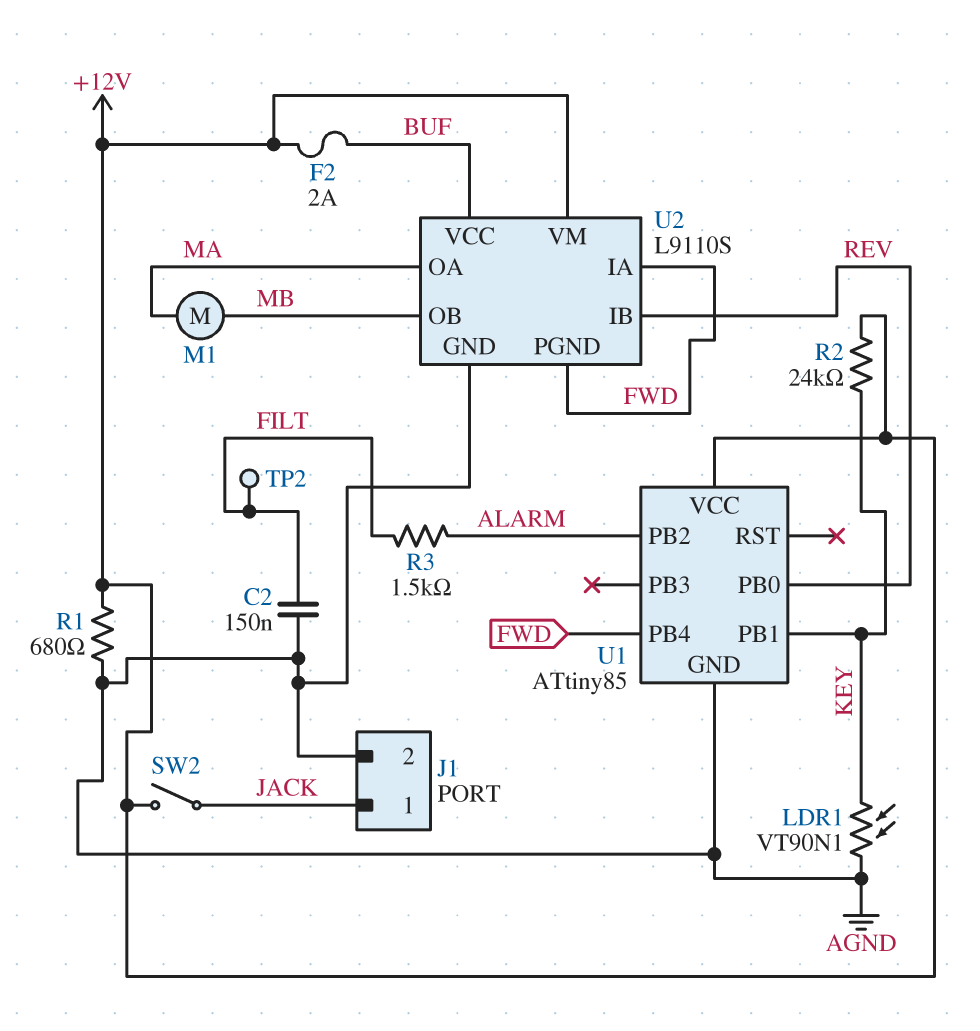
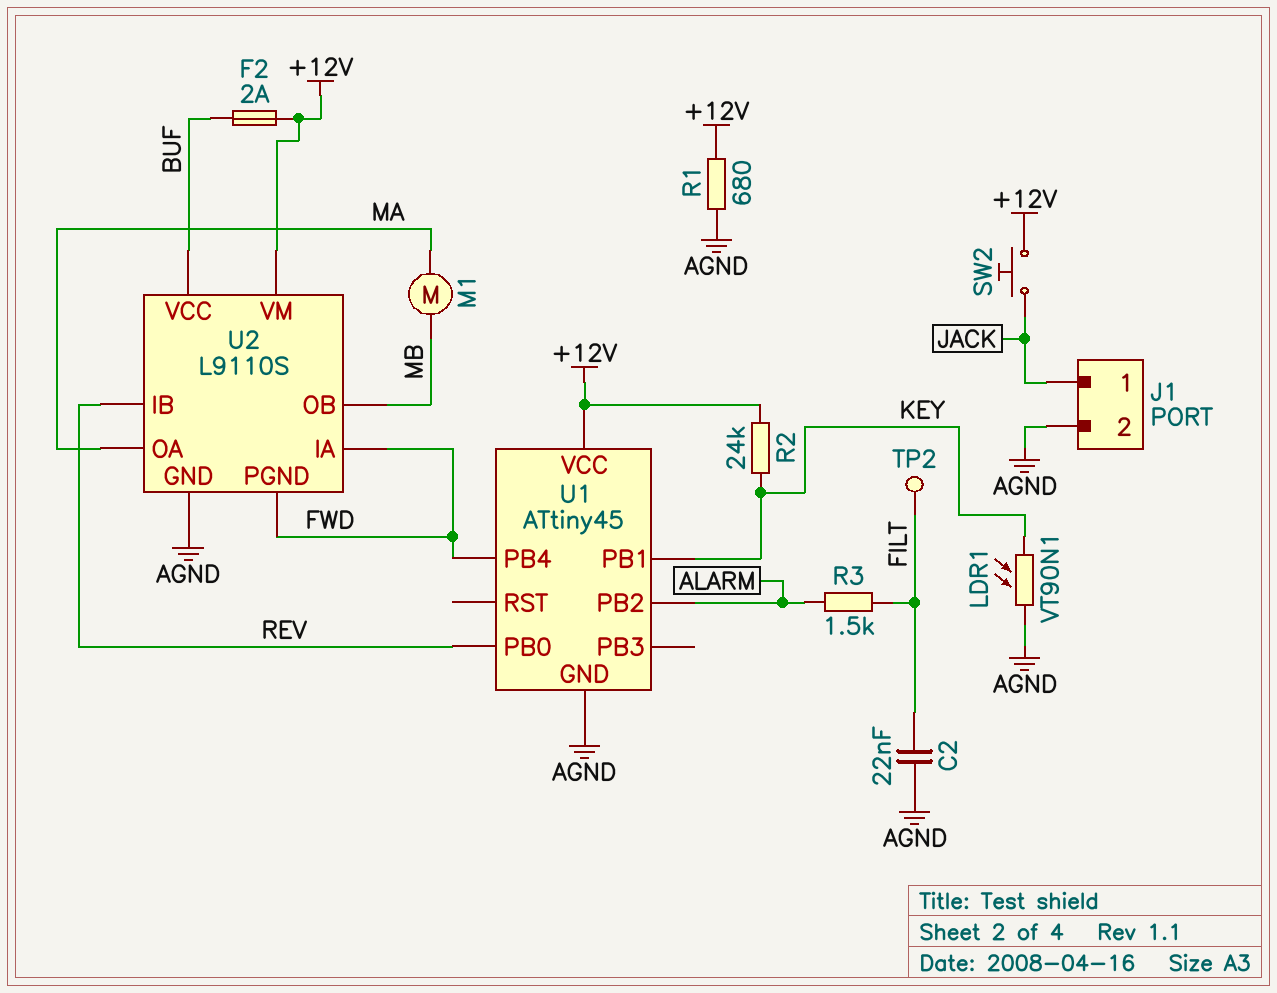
C2: 150nF (AGND, FILT) -> 22nF (AGND, FILT)
SW2: switch (+12V, JACK) -> button (+12V, JACK)
U1: ATtiny85 -> ATtiny45

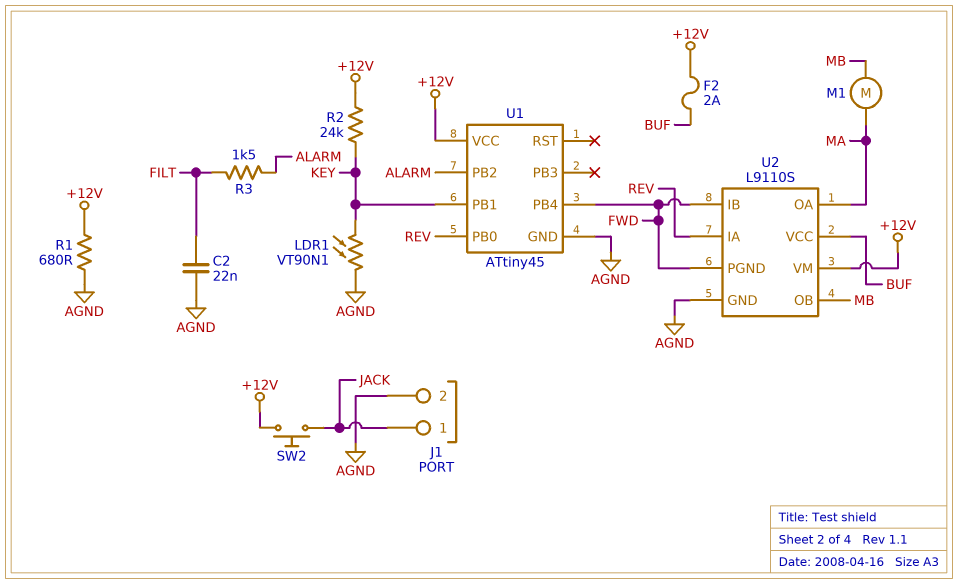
TP2: test point (FILT) -> none
U2 pin IA: FWD -> REV
U2 pin IB: REV -> FWD

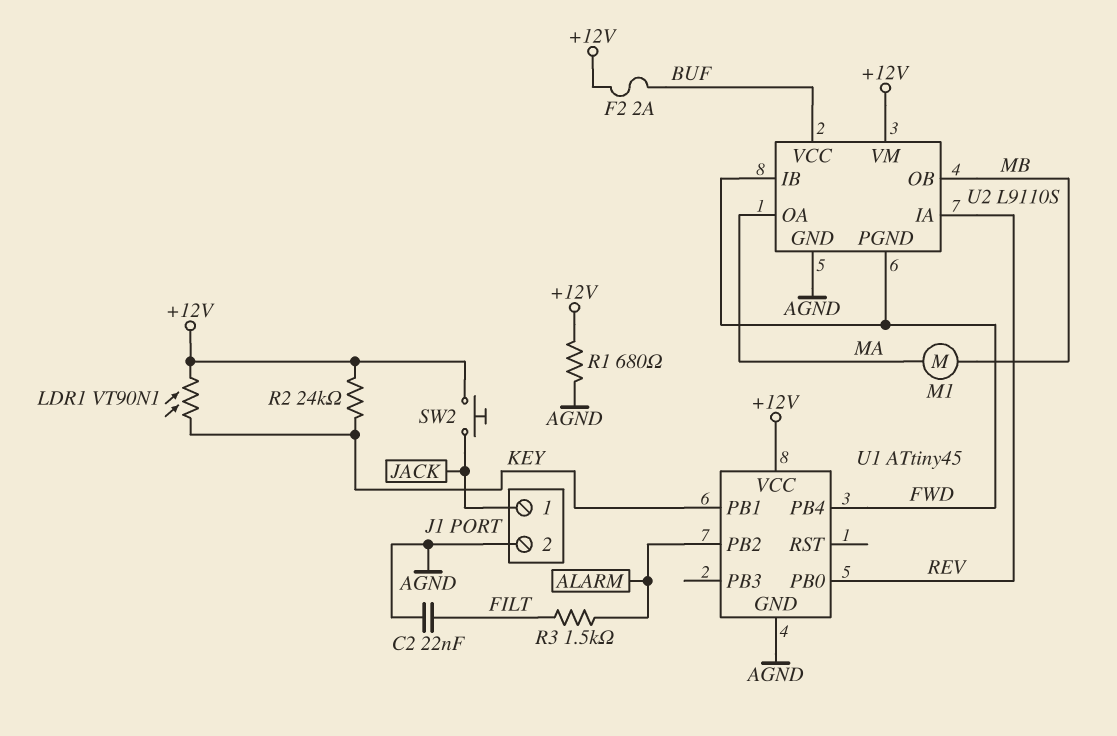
LDR1: VT90N1 (AGND, KEY) -> VT90N1 (+12V, KEY)

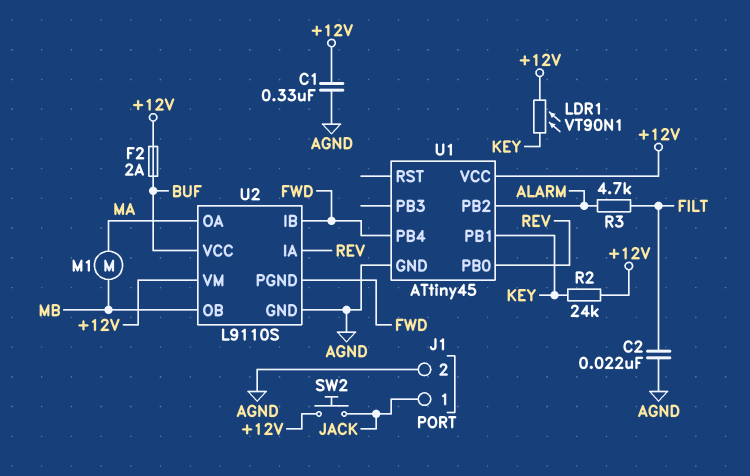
C1: none -> 330nF (+12V, AGND)
R1: 680 (+12V, AGND) -> none
R3: 1.5k (ALARM, FILT) -> 4.7k (ALARM, FILT)

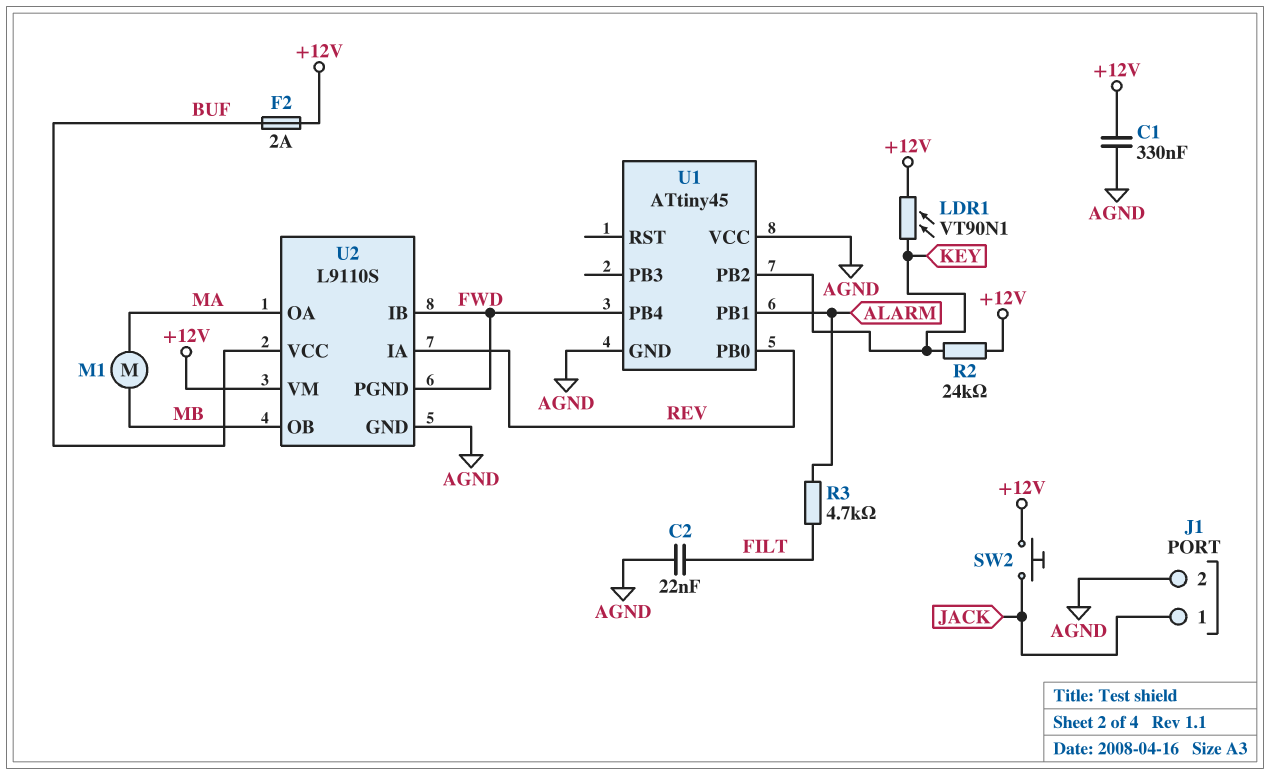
U1 pin PB1: KEY -> ALARM
U1 pin PB2: ALARM -> KEY
U1 pin VCC: +12V -> AGND

